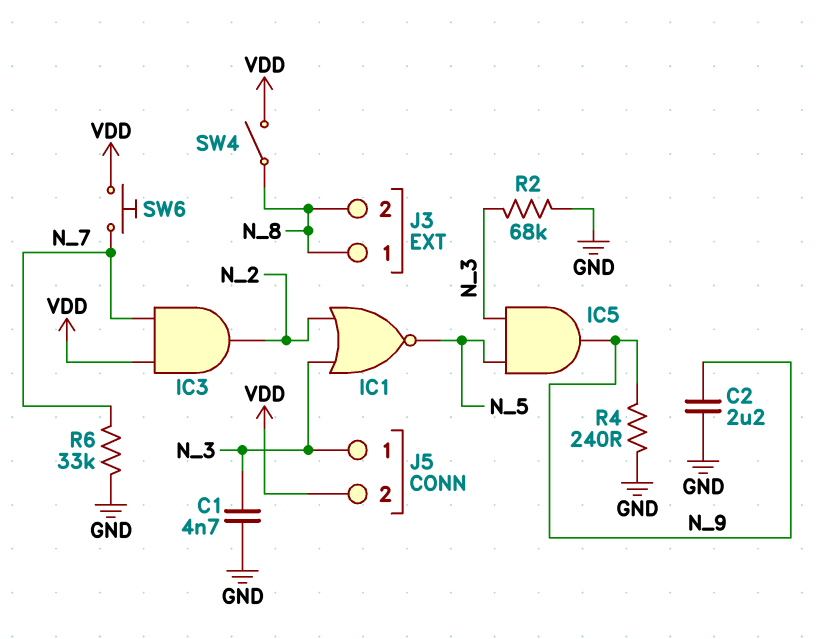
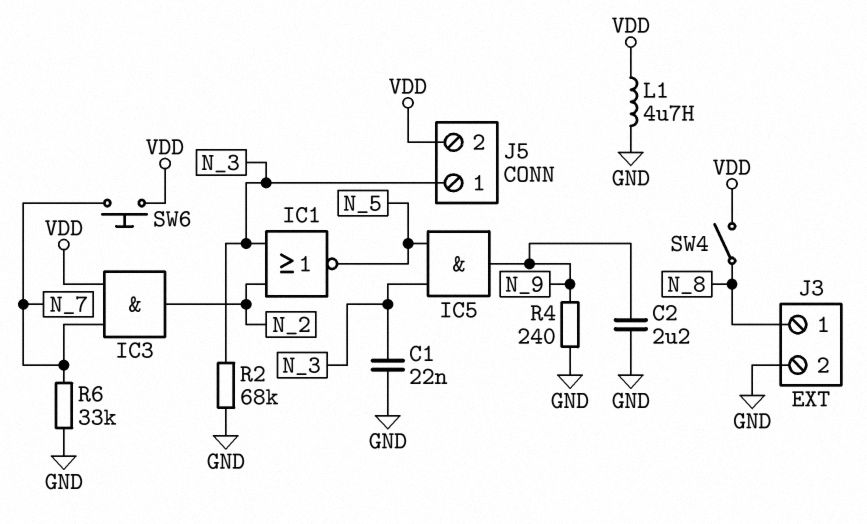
C1: 4.7nF (GND, N_3) -> 22nF (GND, N_3)
J3 pin 2: N_8 -> GND
L1: none -> 4.7uH (GND, VDD)

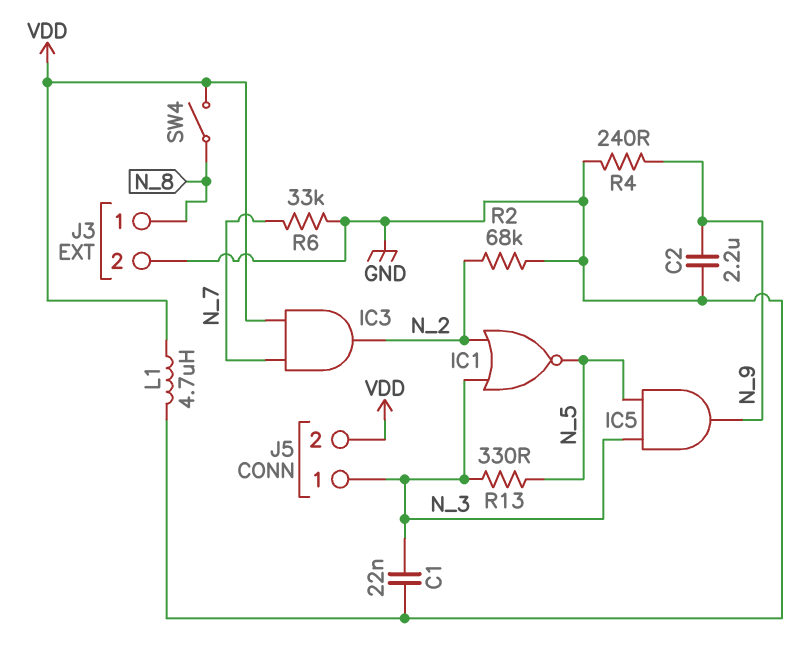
R2: 68k (GND, N_3) -> 68k (GND, N_2)
R13: none -> 330 (N_3, N_5)
SW6: button (N_7, VDD) -> none

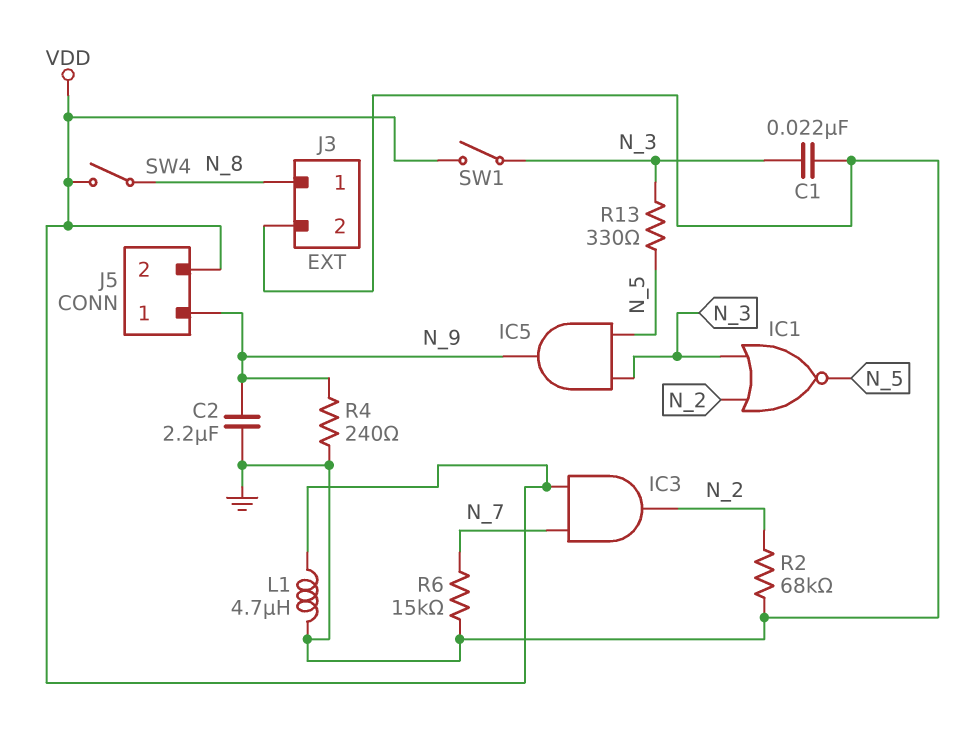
J5 pin 1: N_3 -> N_9
R6: 33k (GND, N_7) -> 15k (GND, N_7)
SW1: none -> switch (N_3, VDD)

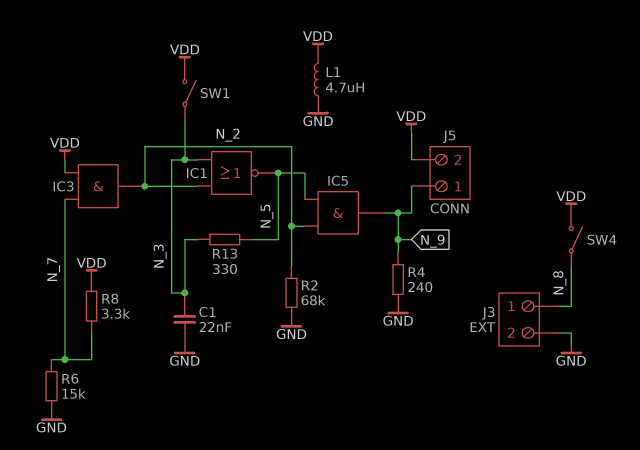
C2: 2.2uF (GND, N_9) -> none
IC5: AND (in N_3, in N_5, out N_9) -> AND (in N_2, in N_5, out N_9)
R8: none -> 3.3k (N_7, VDD)

